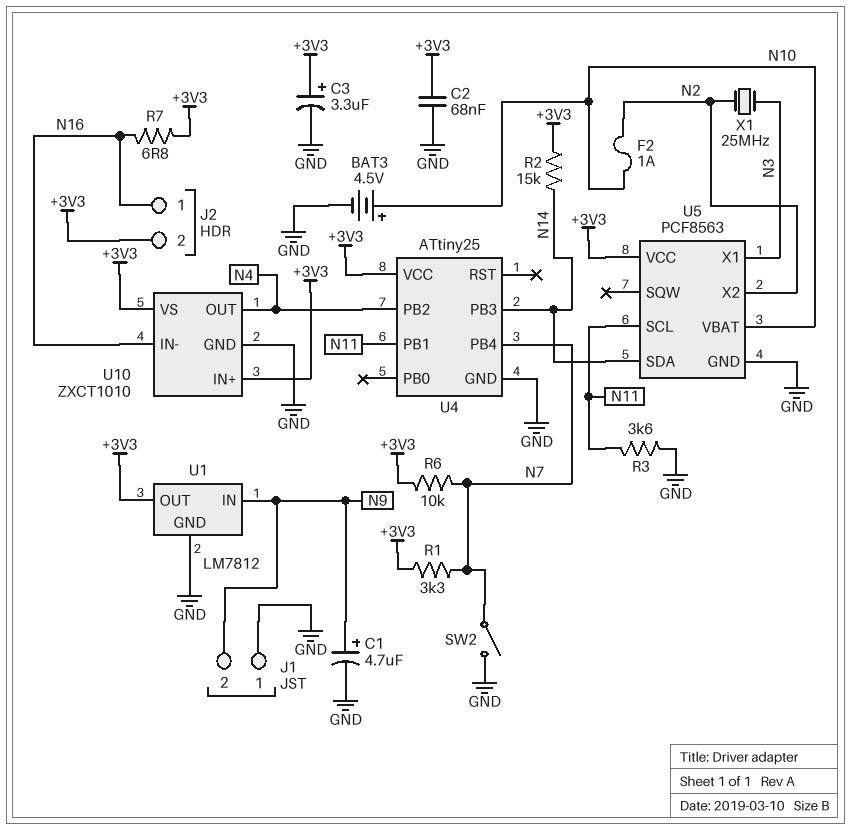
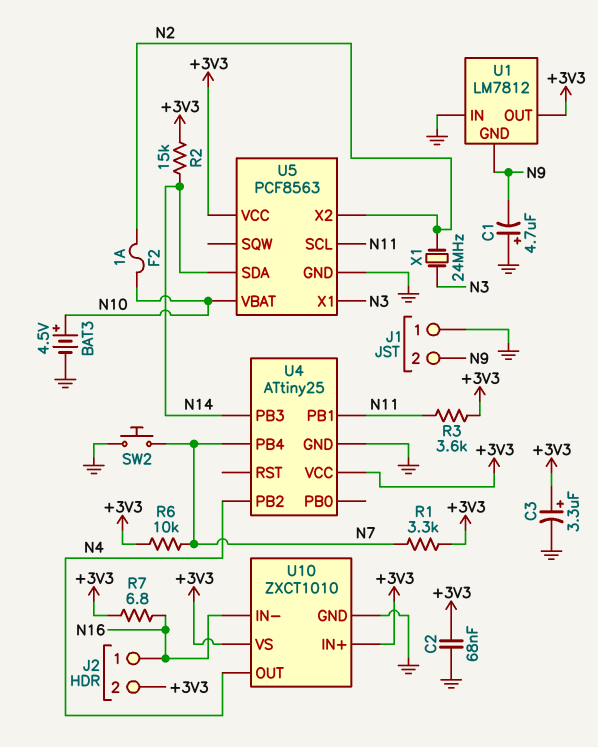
C1: 4.7uF (plus N9, minus GND) -> 4.7uF (plus GND, minus N9)
R3: 3.6k (GND, N11) -> 3.6k (+3V3, N11)
SW2: switch (GND, N7) -> button (GND, N7)
U1 pin GND: GND -> N9
U1 pin IN: N9 -> GND
X1: 25MHz (N2, N3) -> 24MHz (N2, N3)

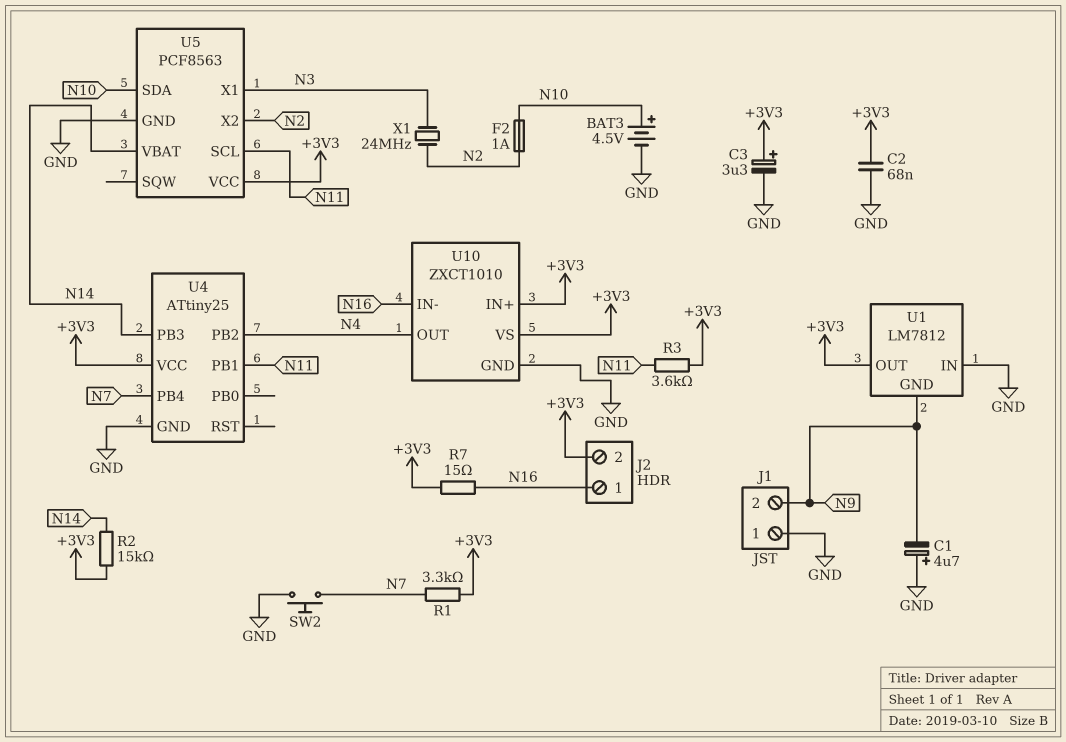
R6: 10k (+3V3, N7) -> none
R7: 6.8 (+3V3, N16) -> 15 (+3V3, N16)
U5 pin SDA: N14 -> N10
U5 pin VBAT: N10 -> N14

